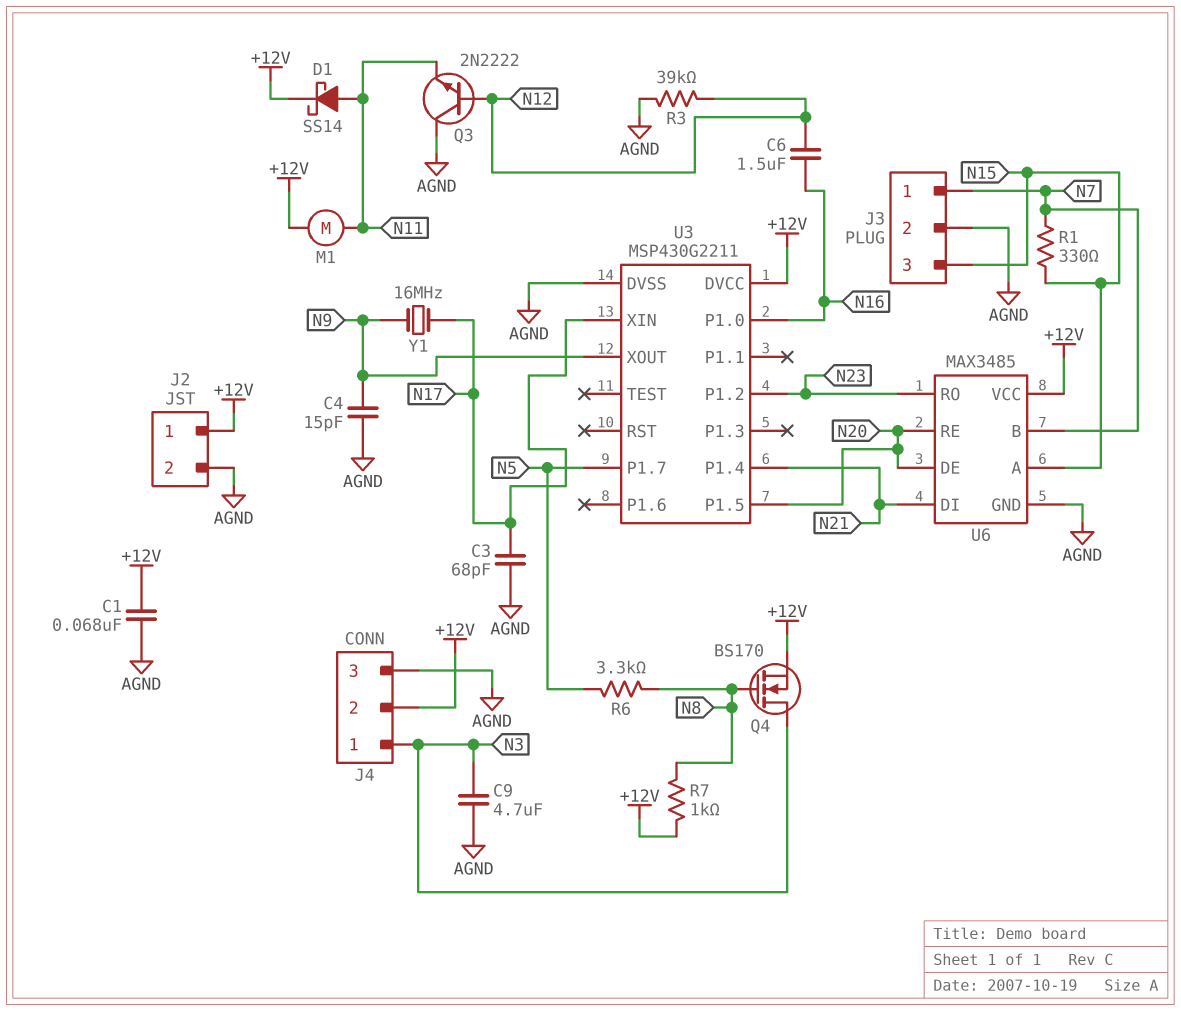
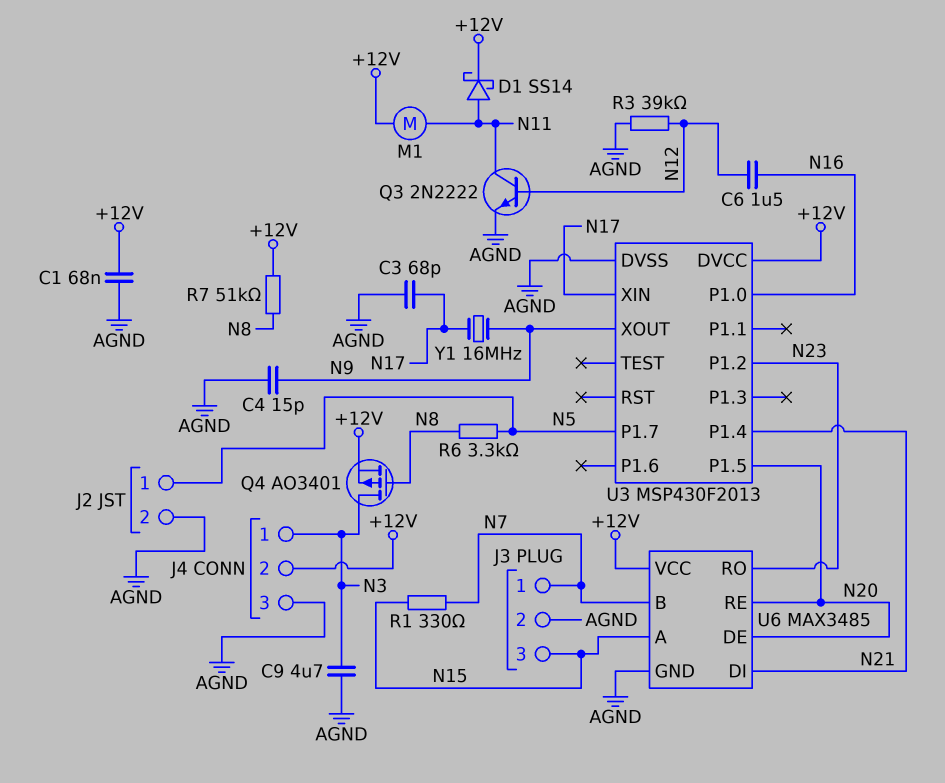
J2 pin 1: +12V -> N5
Q3: NPN 2N2222 (B N12, C AGND, E N11) -> NPN 2N2222 (B N12, C N11, E AGND)
Q4: NMOS BS170 (G N8, D N3, S +12V) -> PMOS AO3401 (G N8, D N3, S +12V)
R7: 1k (+12V, N8) -> 51k (+12V, N8)
U3: MSP430G2211 -> MSP430F2013

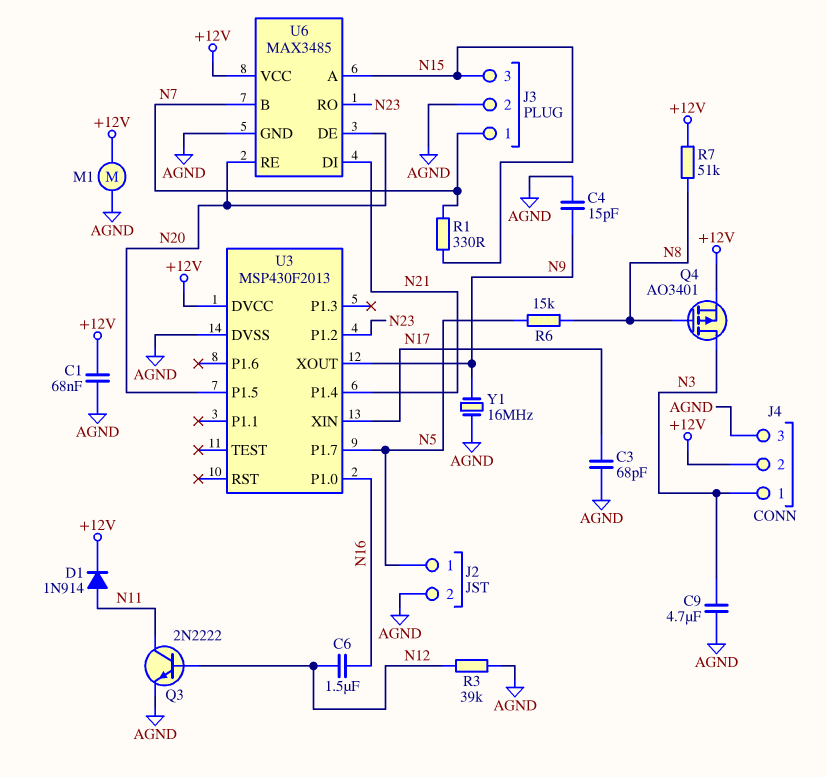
D1: schottky SS14 (A N11, K +12V) -> diode 1N914 (A N11, K +12V)
M1: motor (+12V, N11) -> motor (+12V, AGND)
R6: 3.3k (N5, N8) -> 15k (N5, N8)
Y1: 16MHz (N9, N17) -> 16MHz (AGND, N9)

